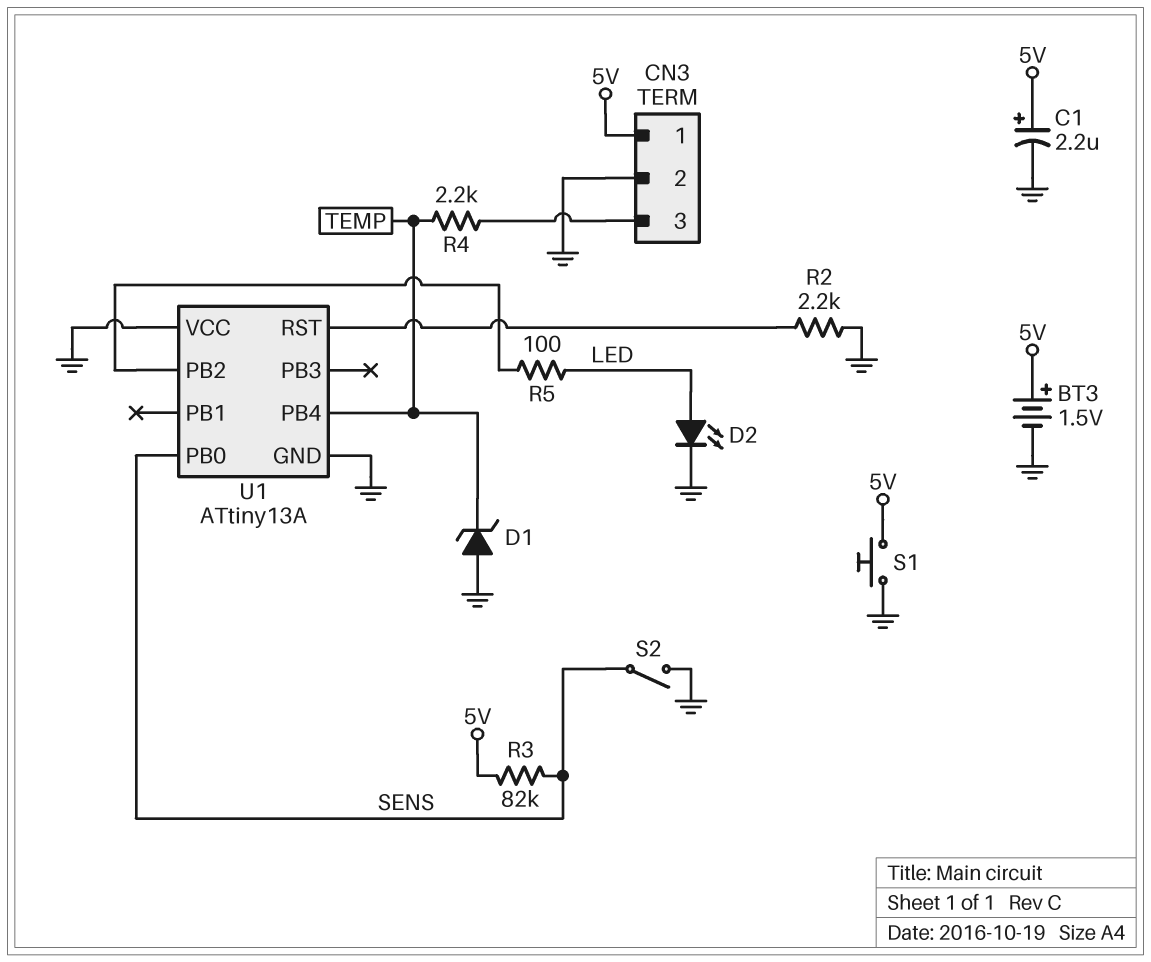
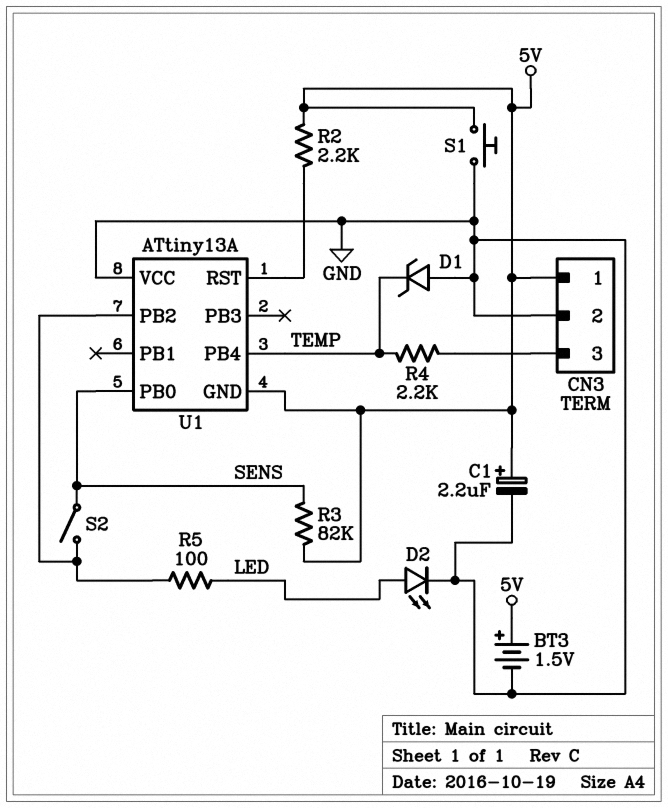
R2: 2.2k (GND, U1/RST) -> 2.2k (5V, U1/RST)
S2: switch (GND, SENS) -> switch (SENS, U1/PB2)
U1 pin GND: GND -> 5V

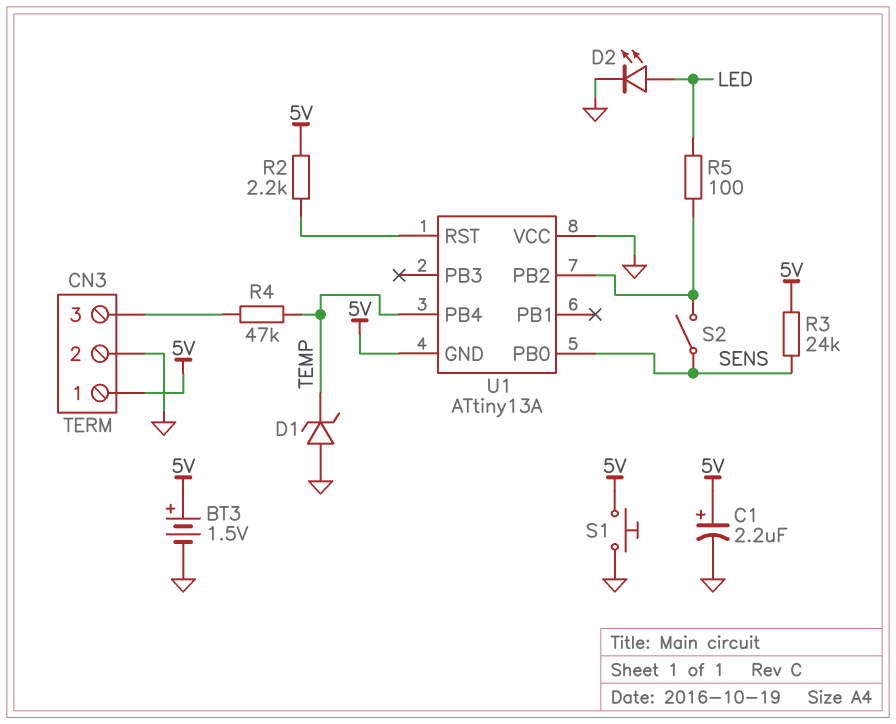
R3: 82k (5V, SENS) -> 24k (5V, SENS)
R4: 2.2k (CN3/3, TEMP) -> 47k (CN3/3, TEMP)

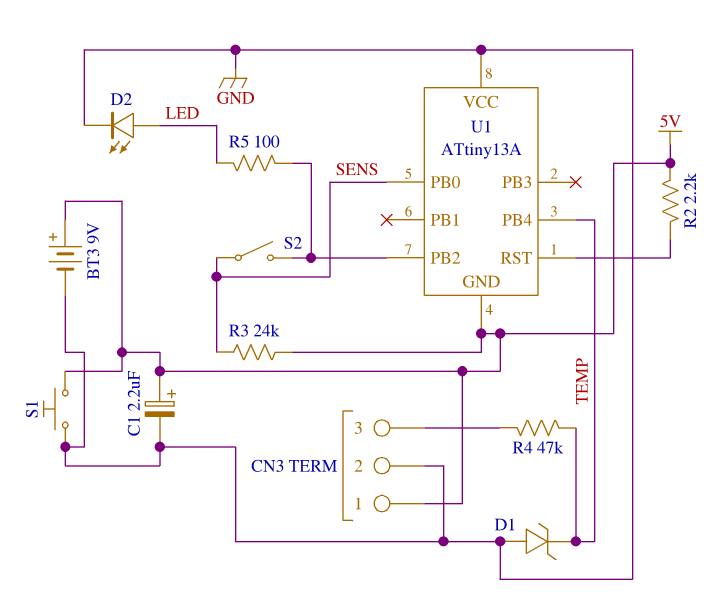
BT3: 1.5V (plus 5V, minus GND) -> 9V (plus 5V, minus GND)

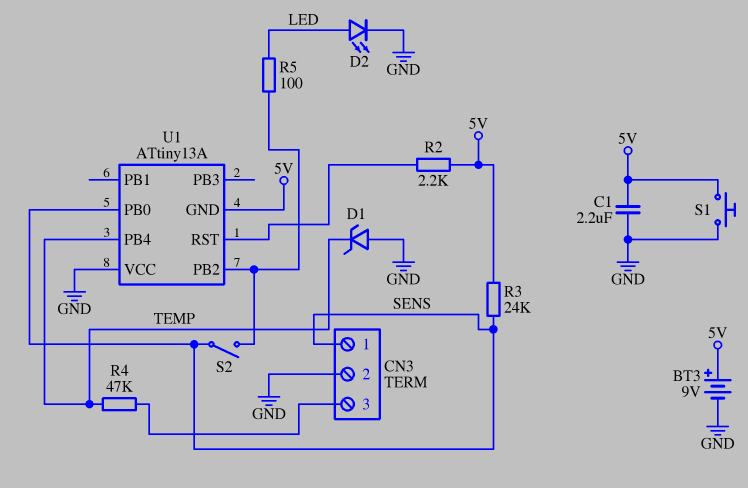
C1: 2.2uF (plus 5V, minus GND) -> 2.2uF (5V, GND)
CN3 pin 1: 5V -> SENS

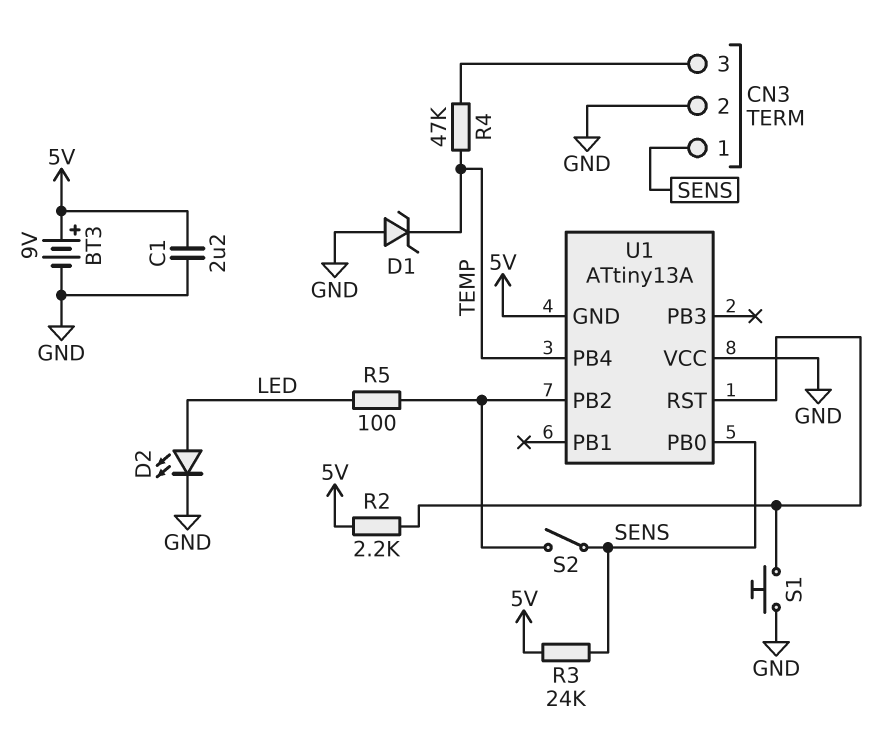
S1: button (5V, GND) -> button (GND, U1/RST)

